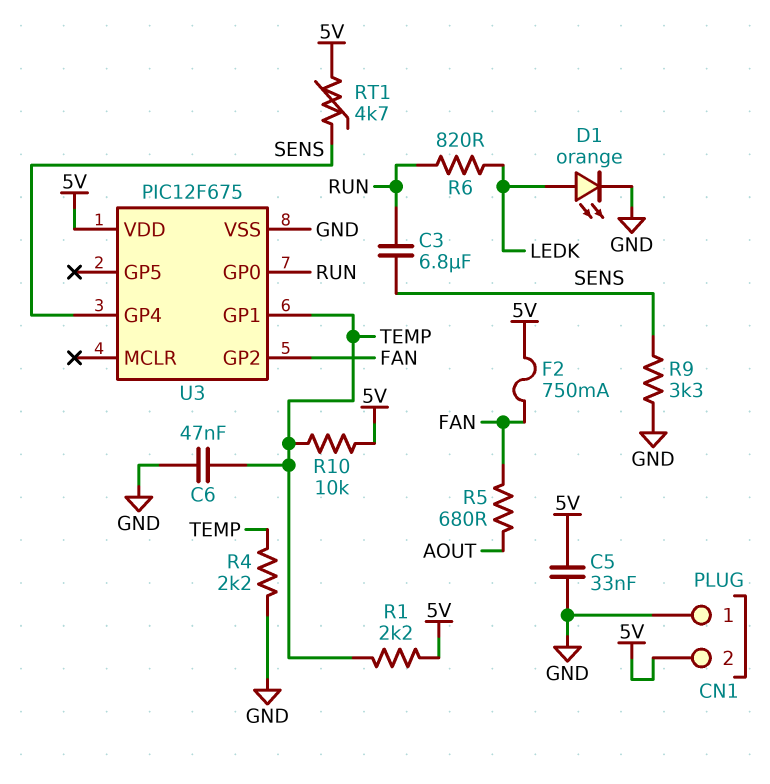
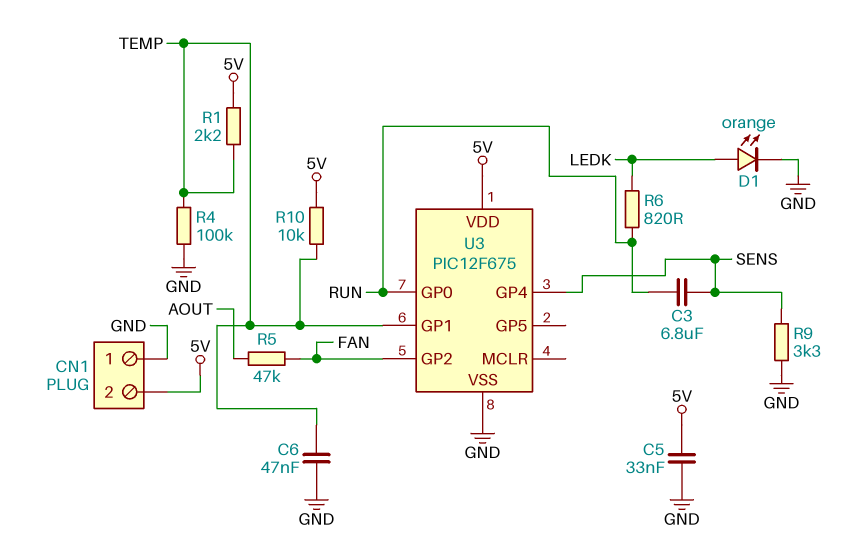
F2: 750mA (5V, FAN) -> none
R4: 2.2k (GND, TEMP) -> 100k (GND, TEMP)
R5: 680 (AOUT, FAN) -> 47k (AOUT, FAN)
RT1: 4.7k (5V, SENS) -> none

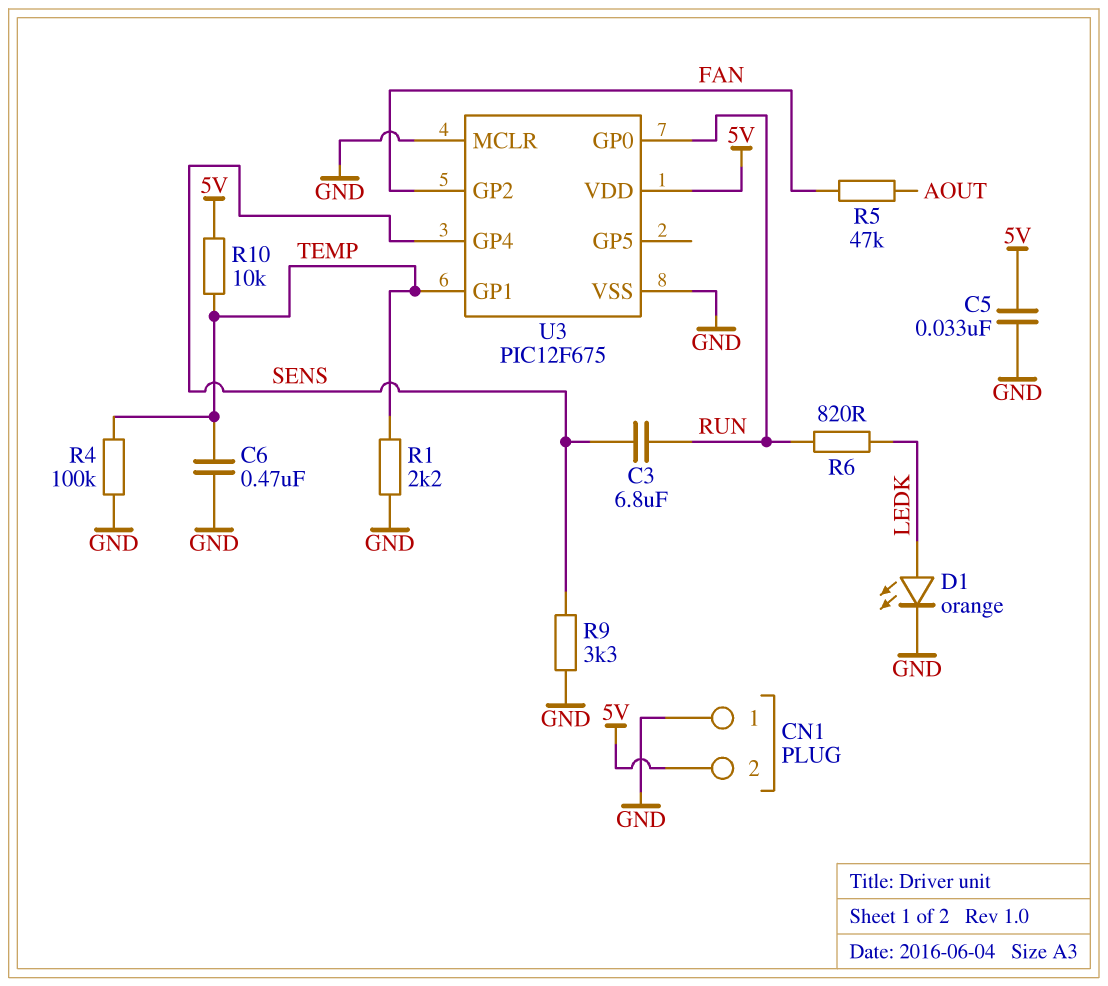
C6: 47nF (GND, TEMP) -> 470nF (GND, TEMP)
R1: 2.2k (5V, TEMP) -> 2.2k (GND, TEMP)
U3 pin MCLR: none -> GND

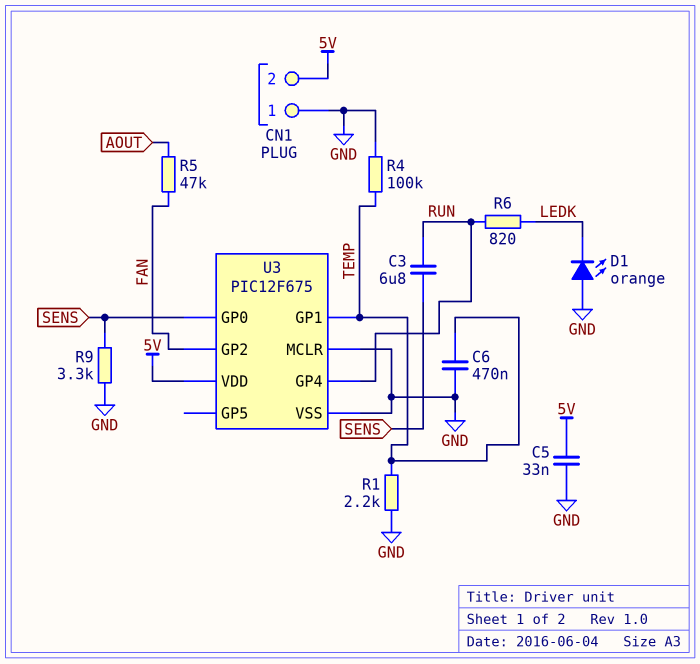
D1: LED orange (A LEDK, K GND) -> LED orange (A GND, K LEDK)
R10: 10k (5V, TEMP) -> none
U3 pin GP0: RUN -> SENS
U3 pin GP4: SENS -> RUN

